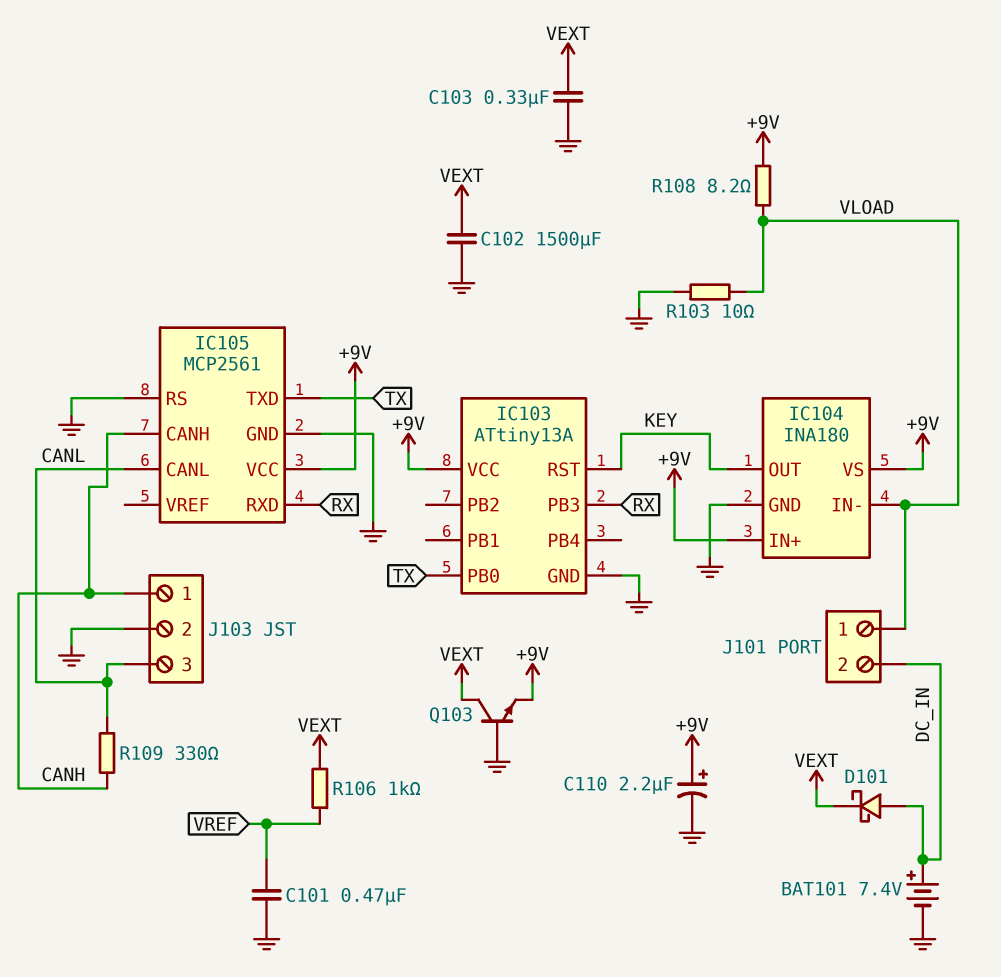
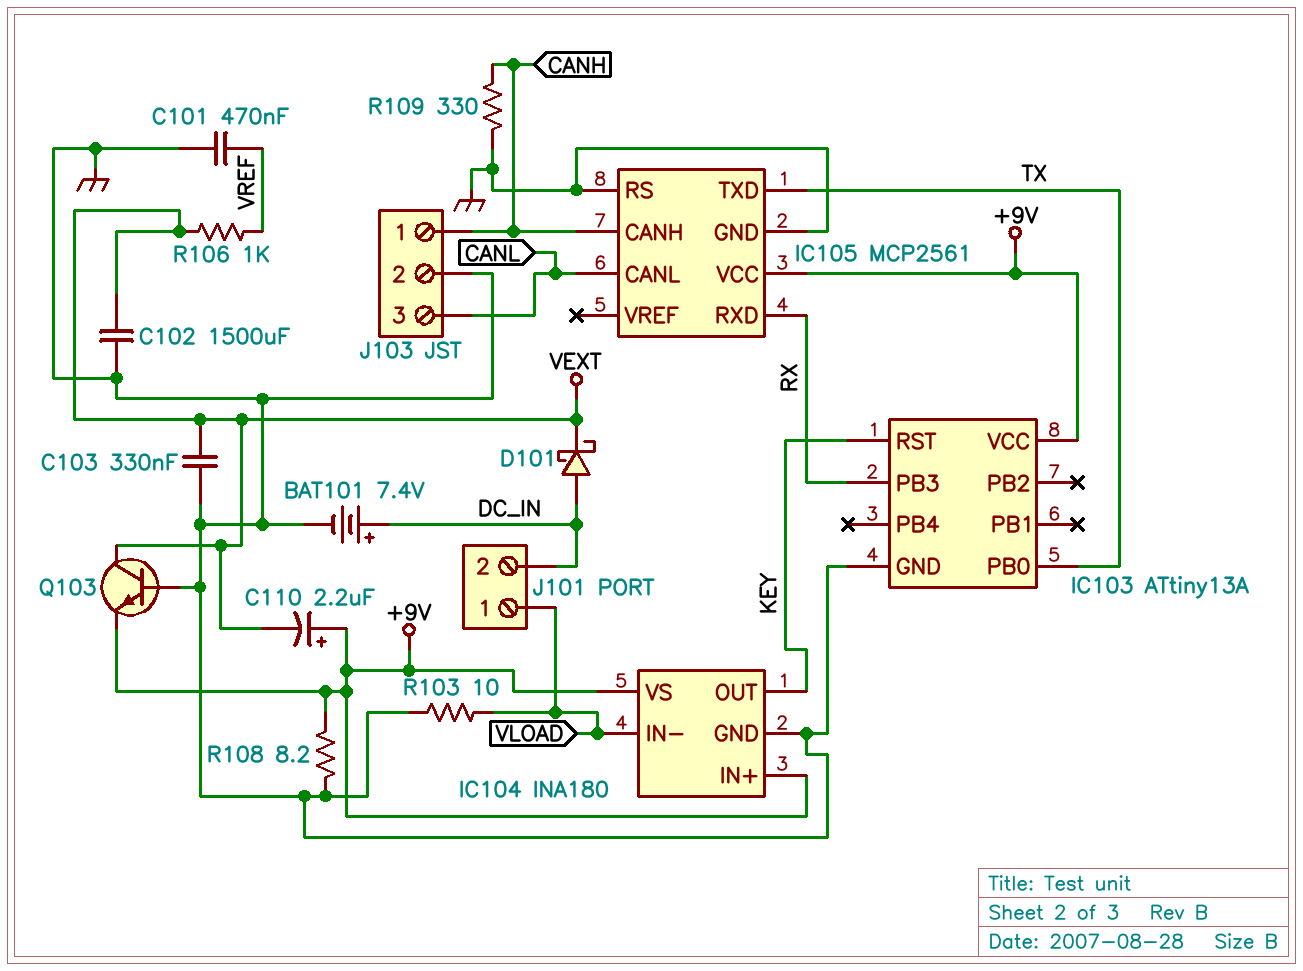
C110: 2.2uF (plus +9V, minus GND) -> 2.2uF (plus +9V, minus VEXT)
R108: 8.2 (+9V, VLOAD) -> 8.2 (+9V, GND)
R109: 330 (CANH, CANL) -> 330 (CANH, GND)

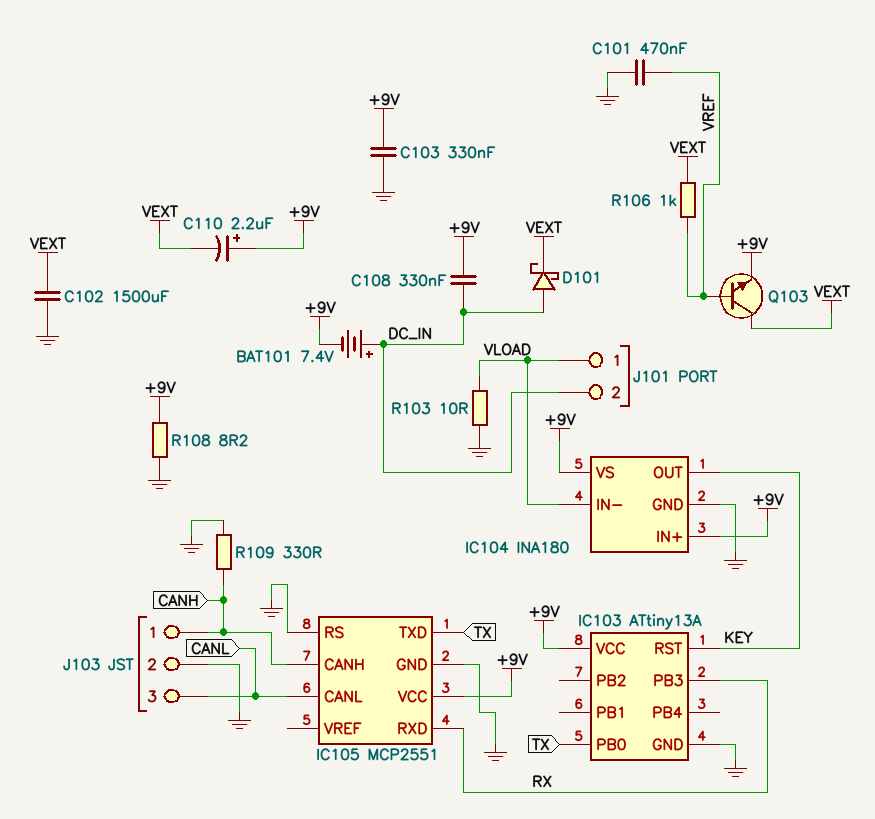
BAT101: 7.4V (plus DC_IN, minus GND) -> 7.4V (plus DC_IN, minus +9V)
C103: 330nF (GND, VEXT) -> 330nF (+9V, GND)
C108: none -> 330nF (+9V, DC_IN)
IC105: MCP2561 -> MCP2551
Q103: NPN (B GND, C VEXT, E +9V) -> NPN (B VREF, C VEXT, E +9V)

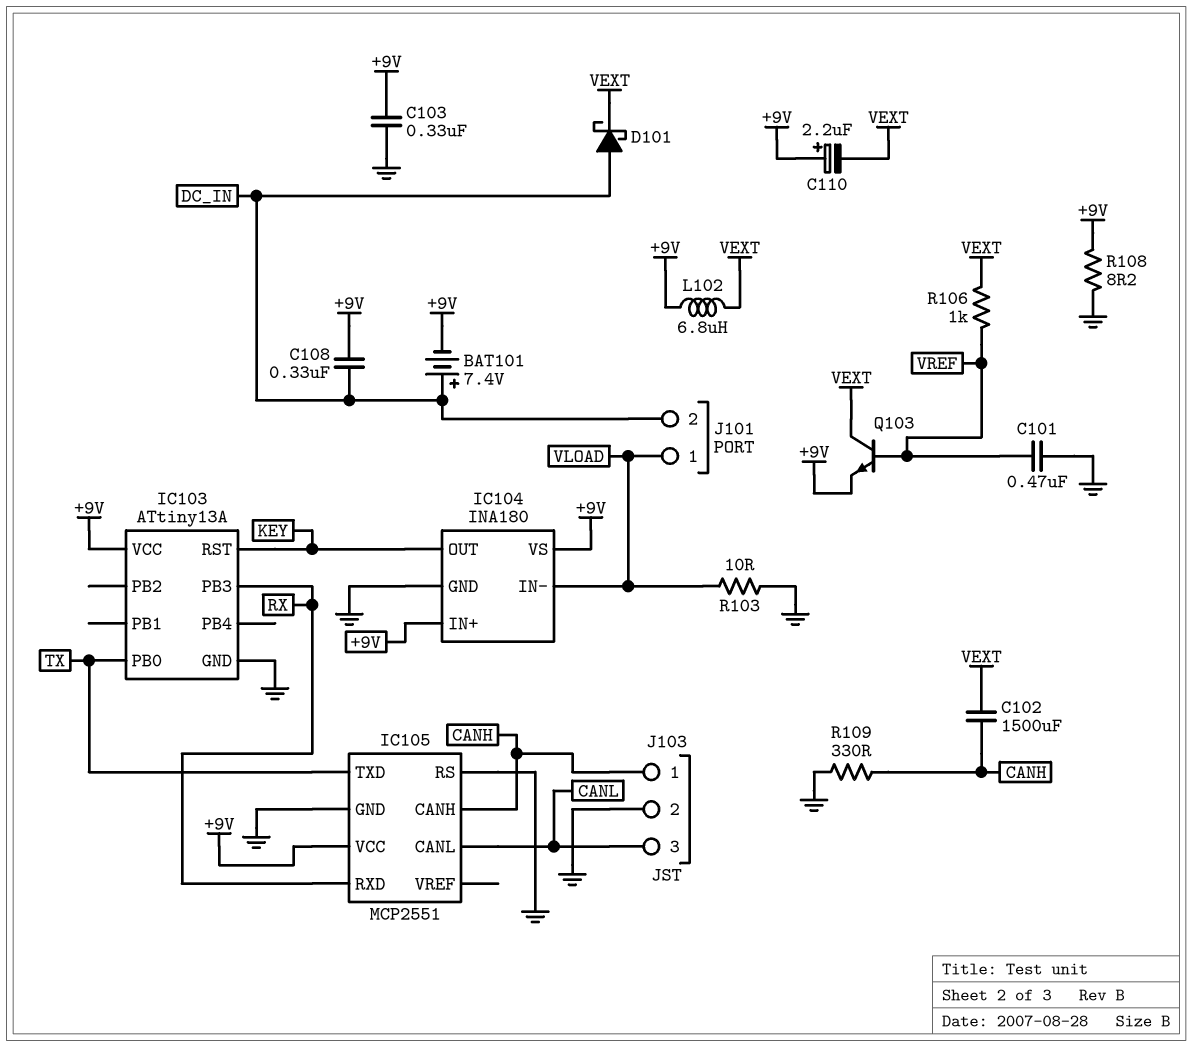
C102: 1500uF (GND, VEXT) -> 1500uF (CANH, VEXT)
L102: none -> 6.8uH (+9V, VEXT)

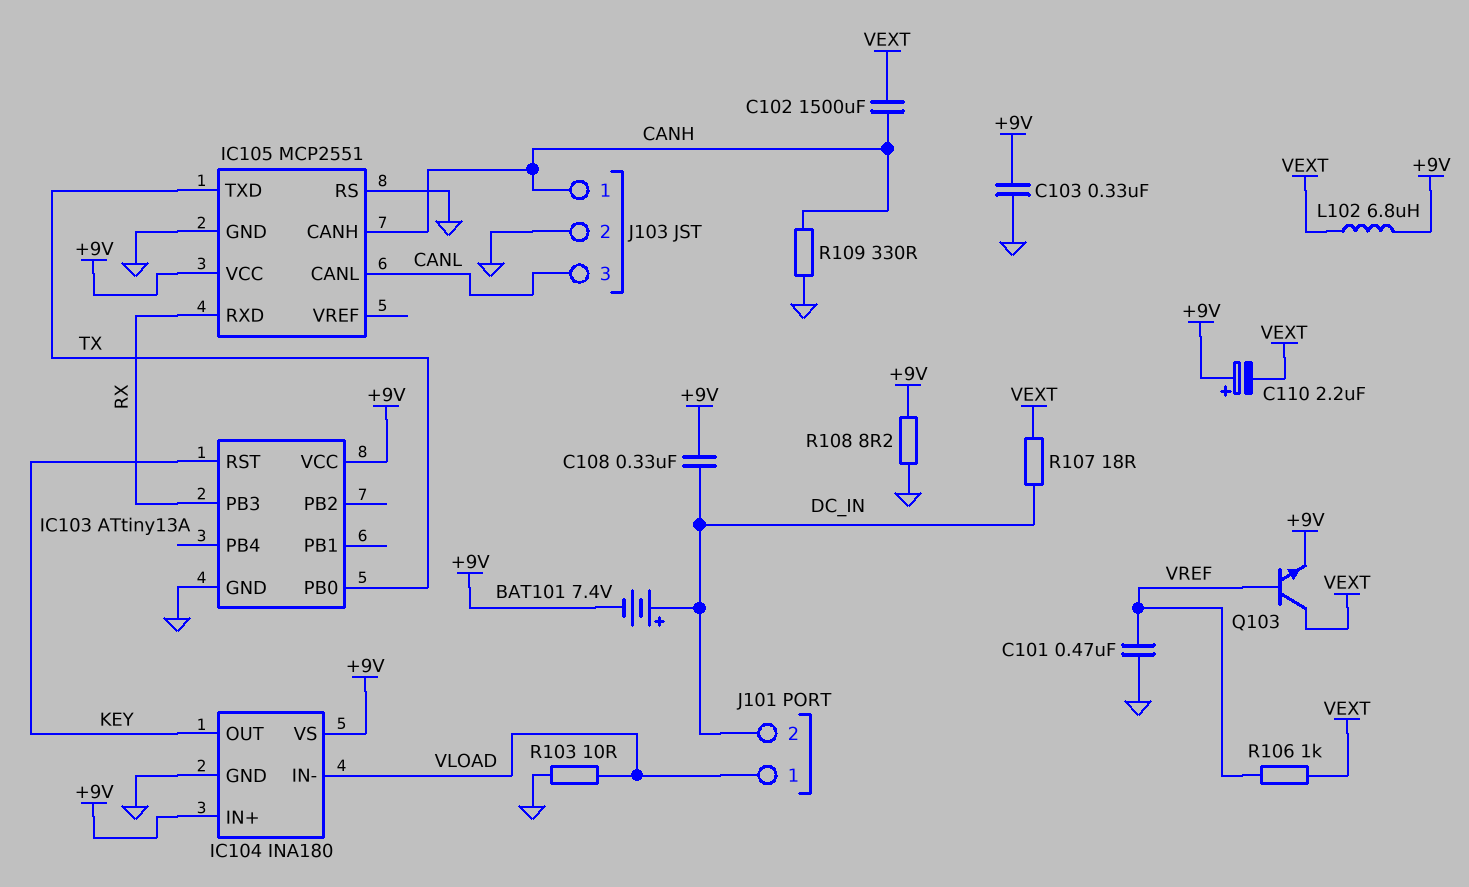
D101: schottky (A DC_IN, K VEXT) -> none
R107: none -> 18 (DC_IN, VEXT)

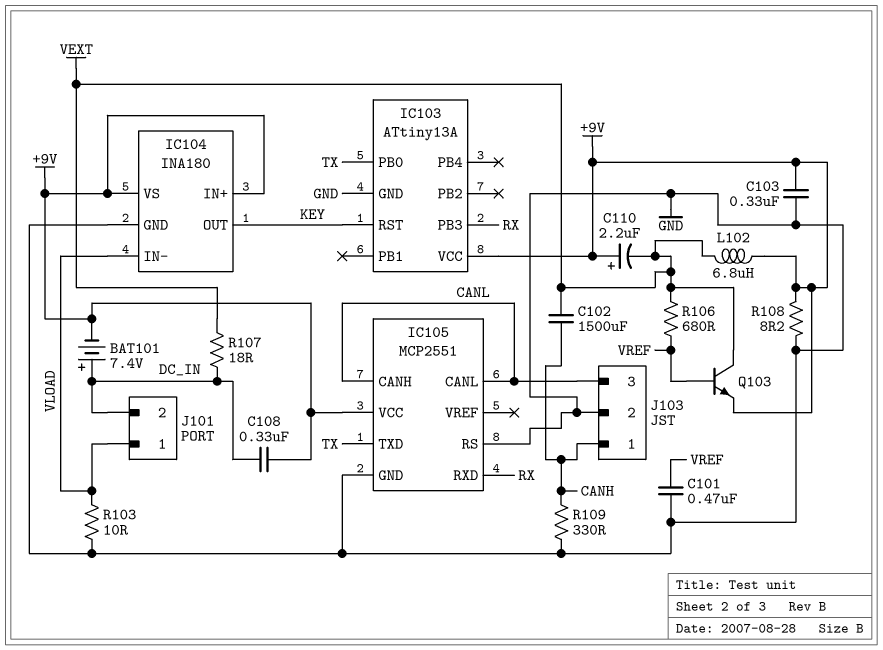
IC105 pin CANH: CANH -> CANL
R106: 1k (VEXT, VREF) -> 680 (VEXT, VREF)

